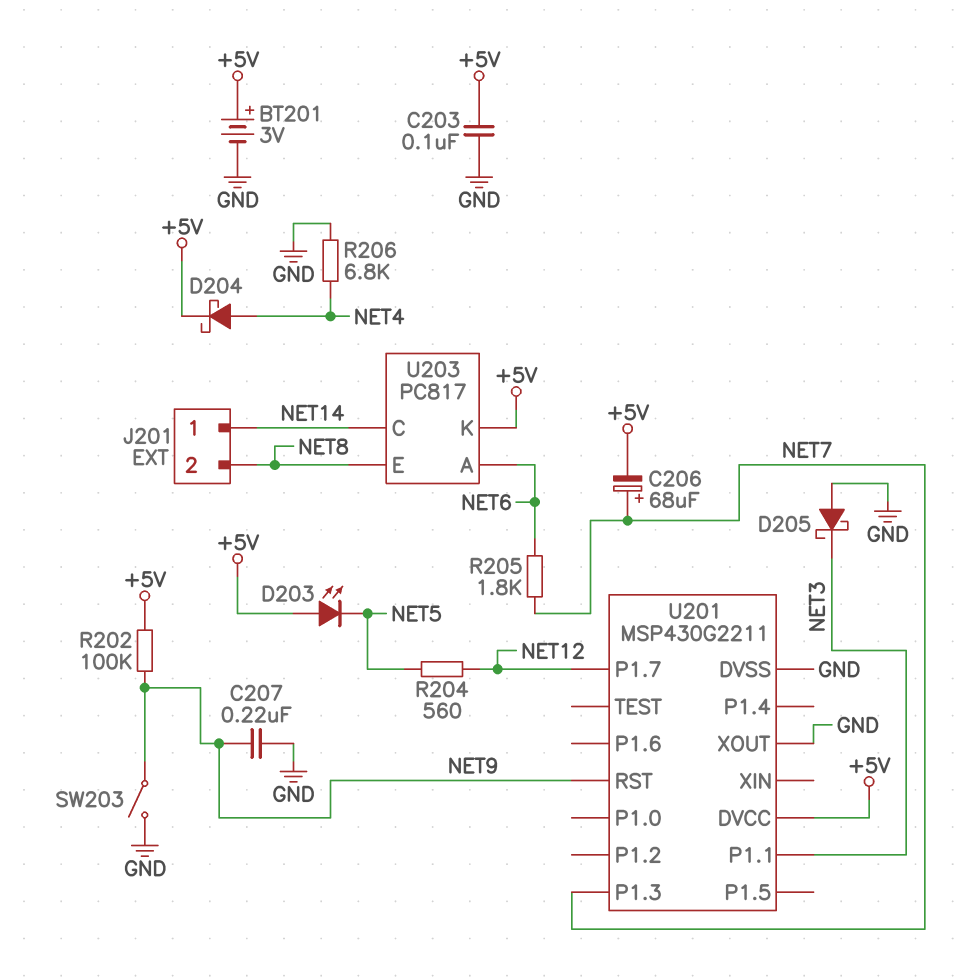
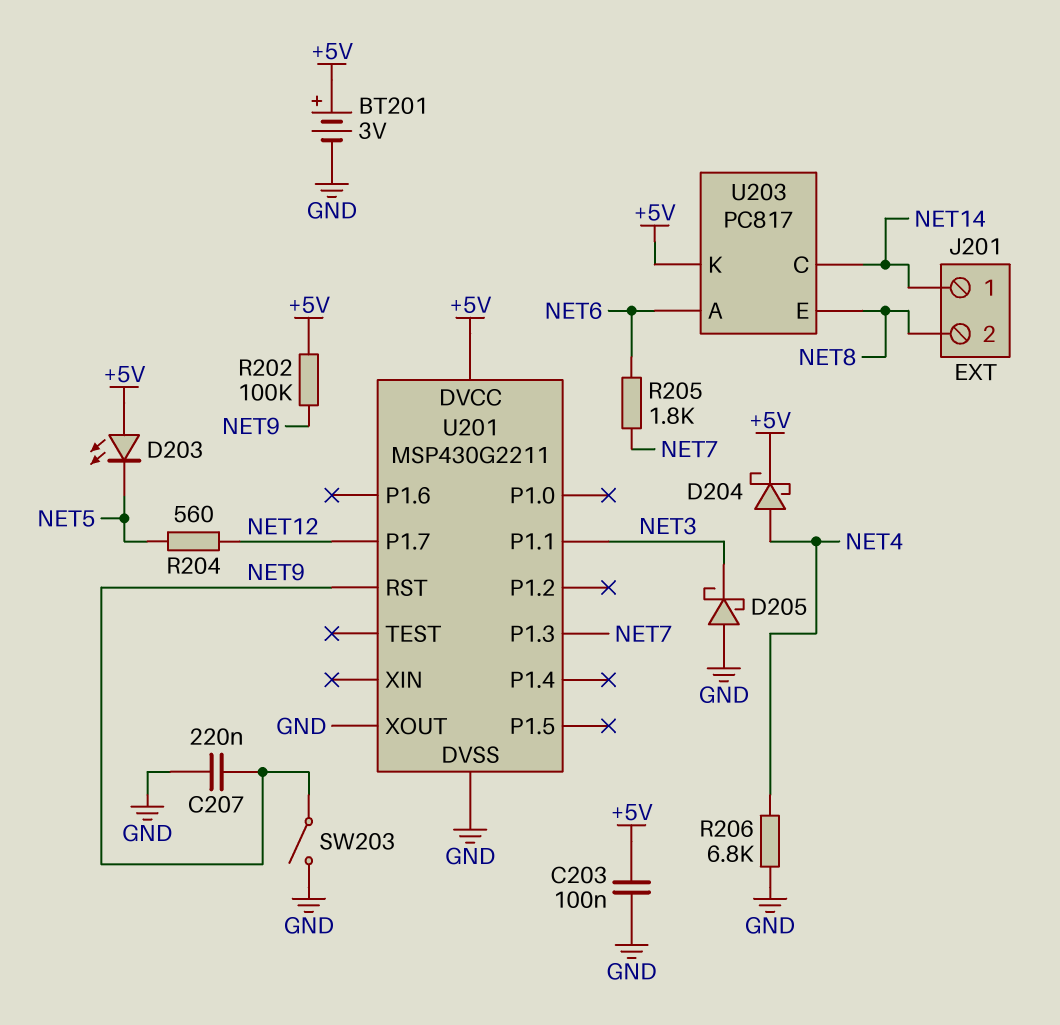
C206: 68uF (plus NET7, minus +5V) -> none

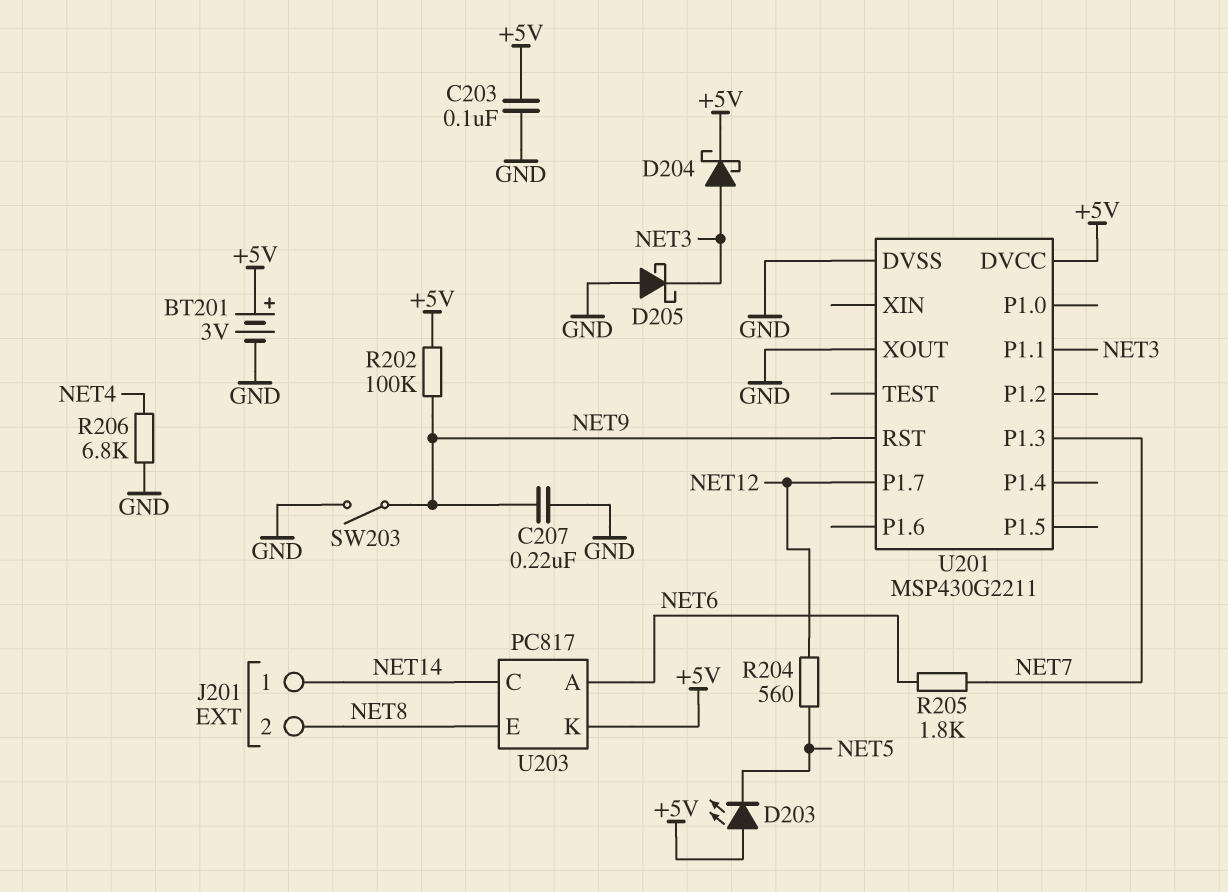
D204: schottky (A NET4, K +5V) -> schottky (A NET3, K +5V)

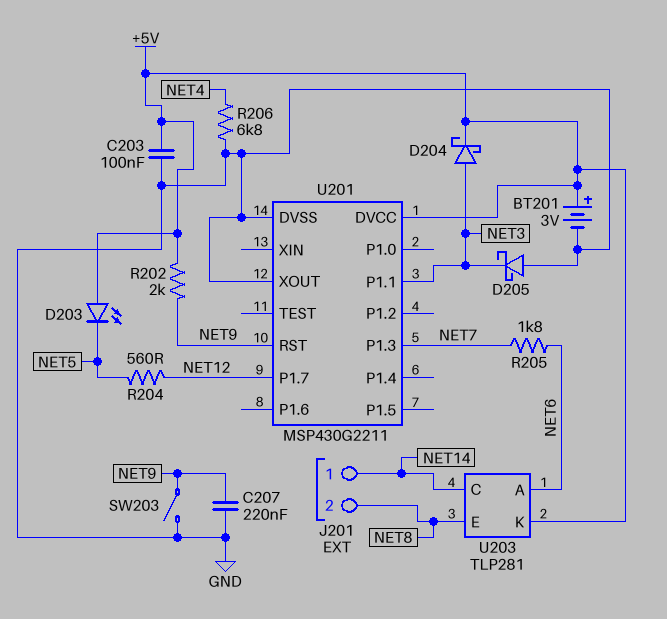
R202: 100k (+5V, NET9) -> 2k (+5V, NET9)
U203: PC817 -> TLP281

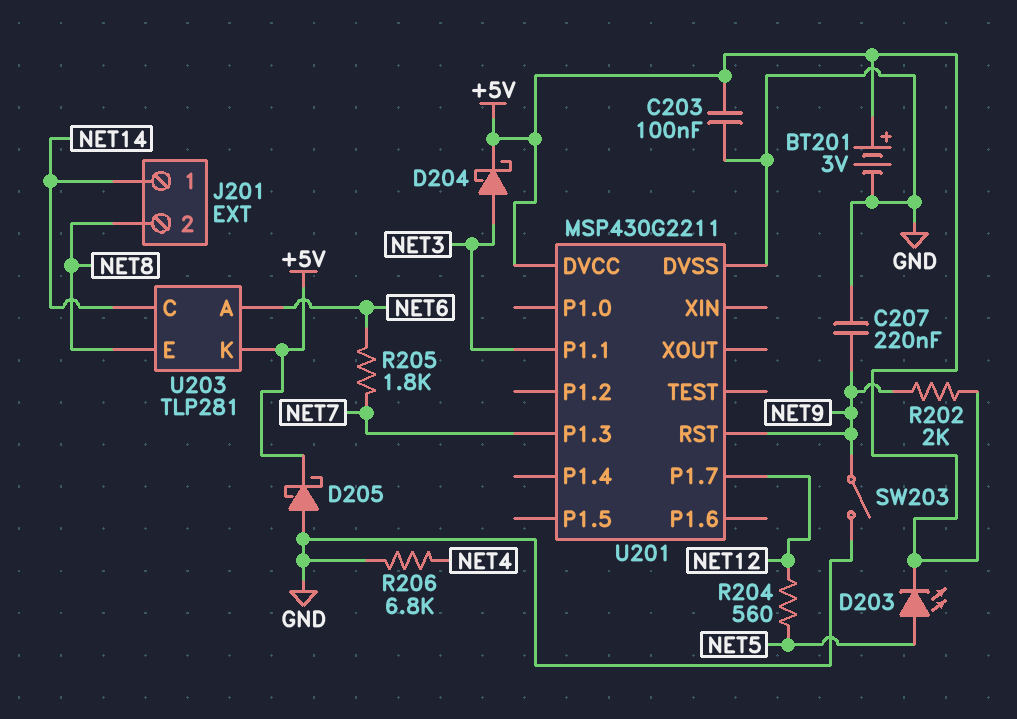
D203: LED (A +5V, K NET5) -> LED (A NET5, K +5V)
D205: schottky (A GND, K NET3) -> schottky (A GND, K +5V)
U201 pin XOUT: GND -> none

